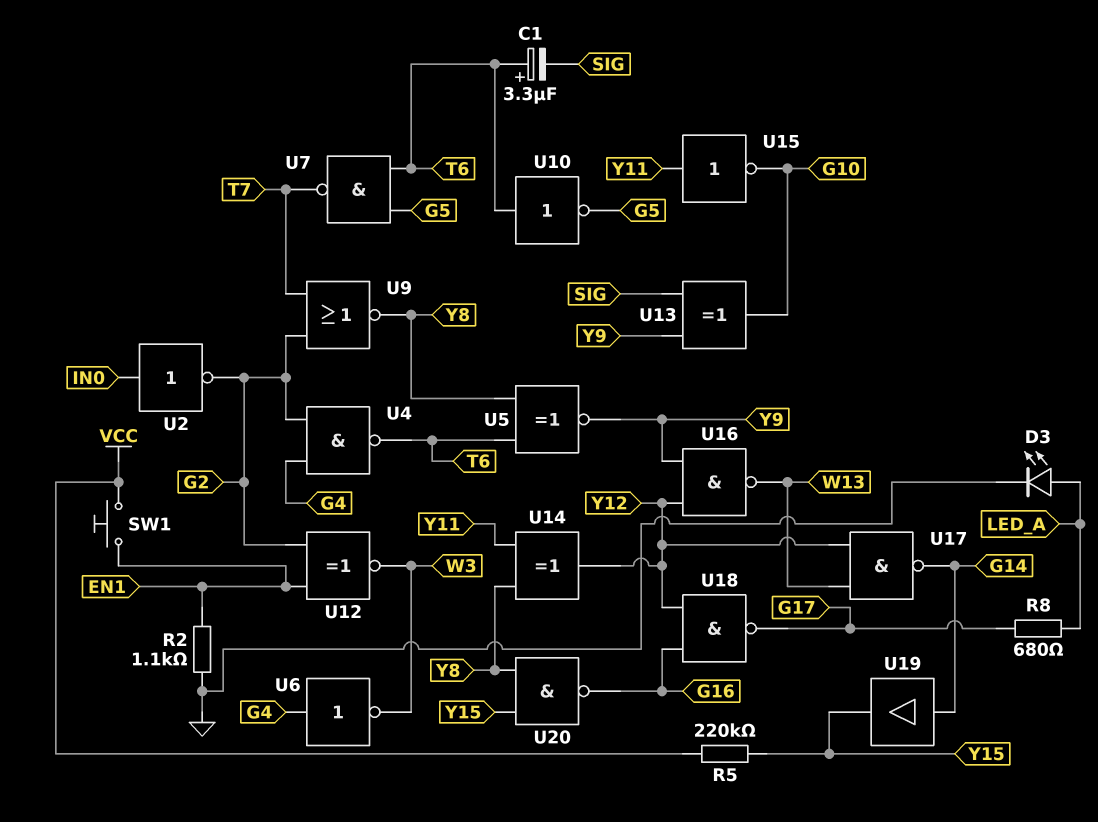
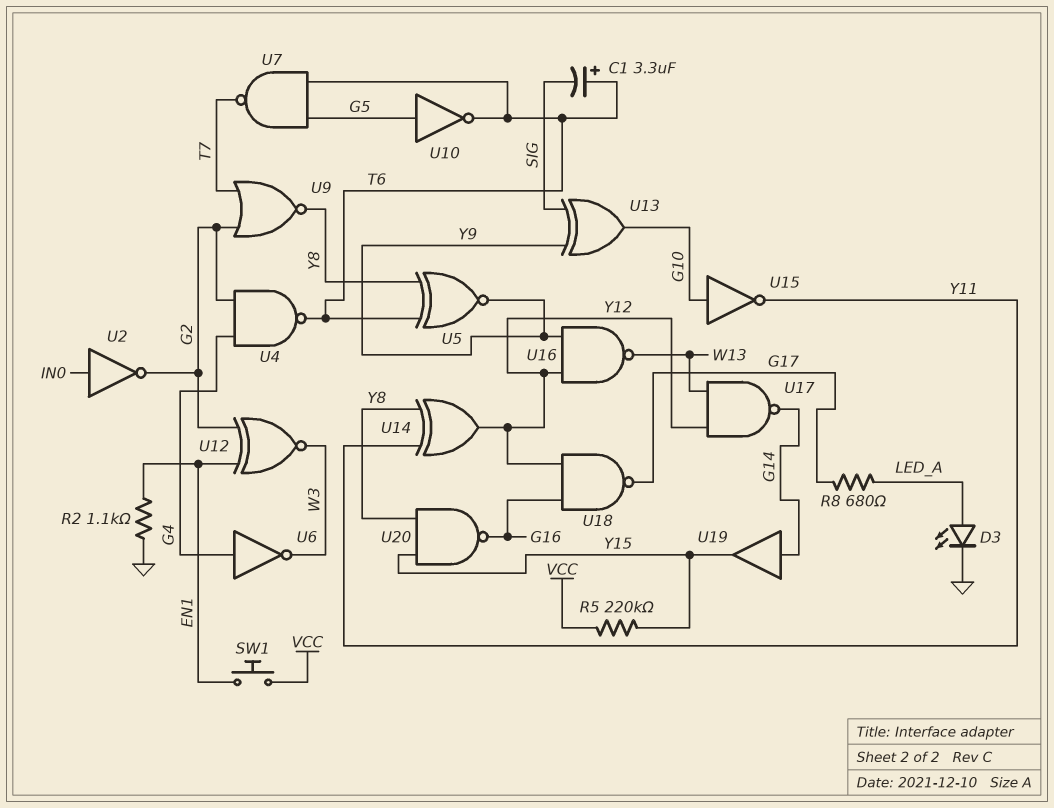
U10: NOT (in T6, out G5) -> NOT (in G5, out T6)
U15: NOT (in Y11, out G10) -> NOT (in G10, out Y11)

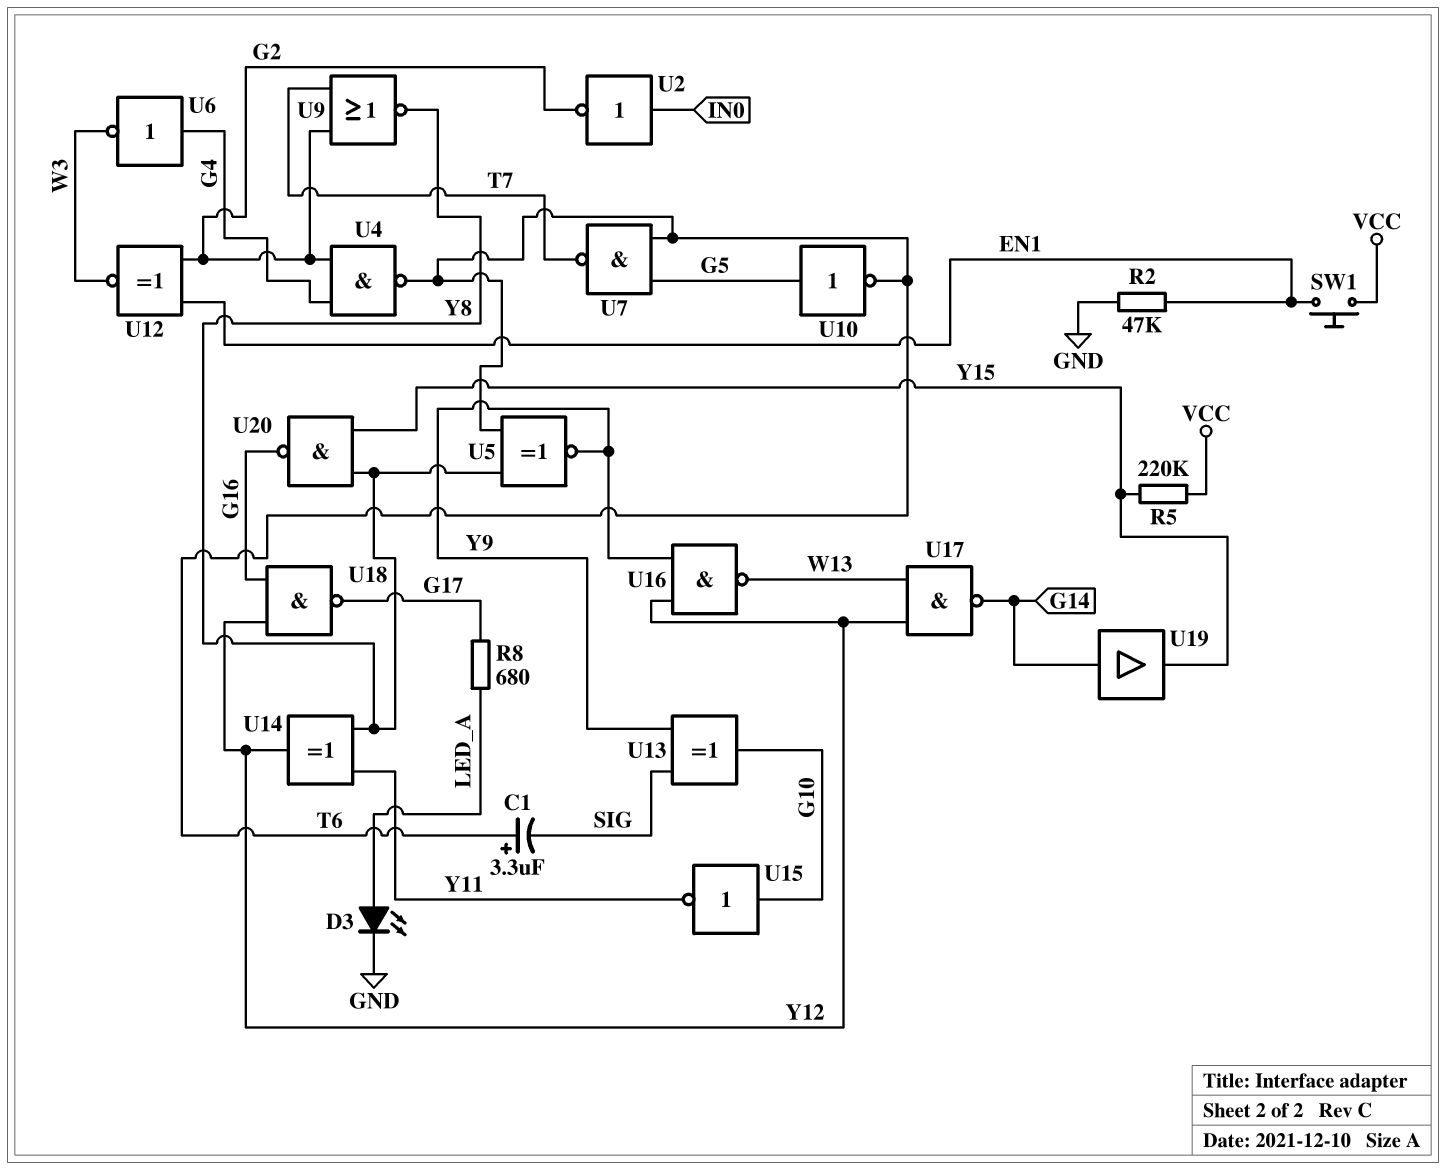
R2: 1.1k (EN1, GND) -> 47k (EN1, GND)

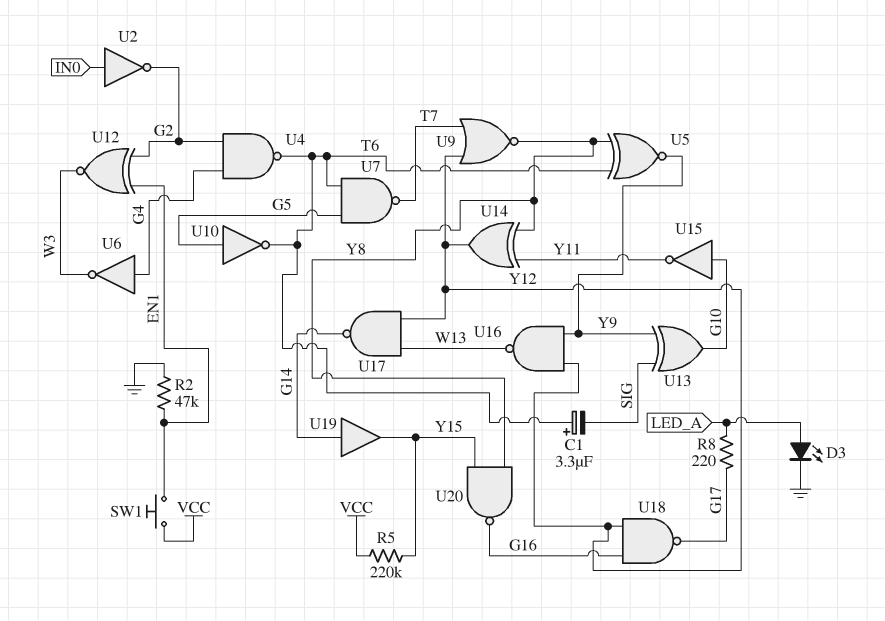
R8: 680 (G17, LED_A) -> 220 (G17, LED_A)
U9: NOR (in G2, in T7, out Y8) -> NOR (in T7, in Y12, out Y8)

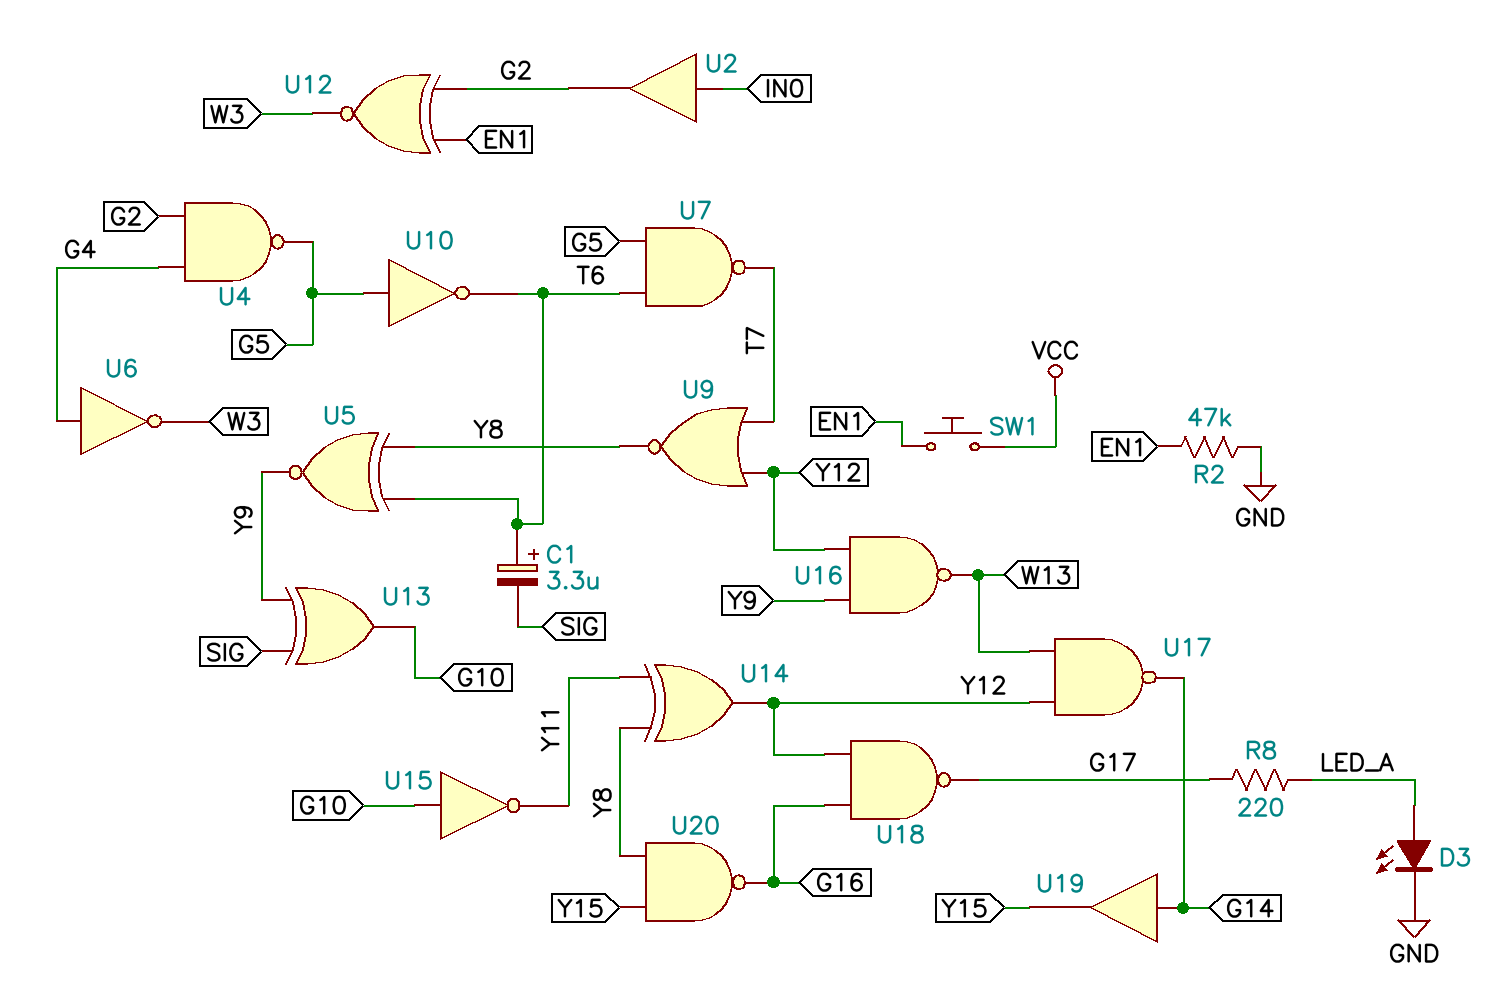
R5: 220k (VCC, Y15) -> none
U2: NOT (in IN0, out G2) -> buffer (in IN0, out G2)
U4: NAND (in G2, in G4, out T6) -> NAND (in G2, in G4, out G5)

